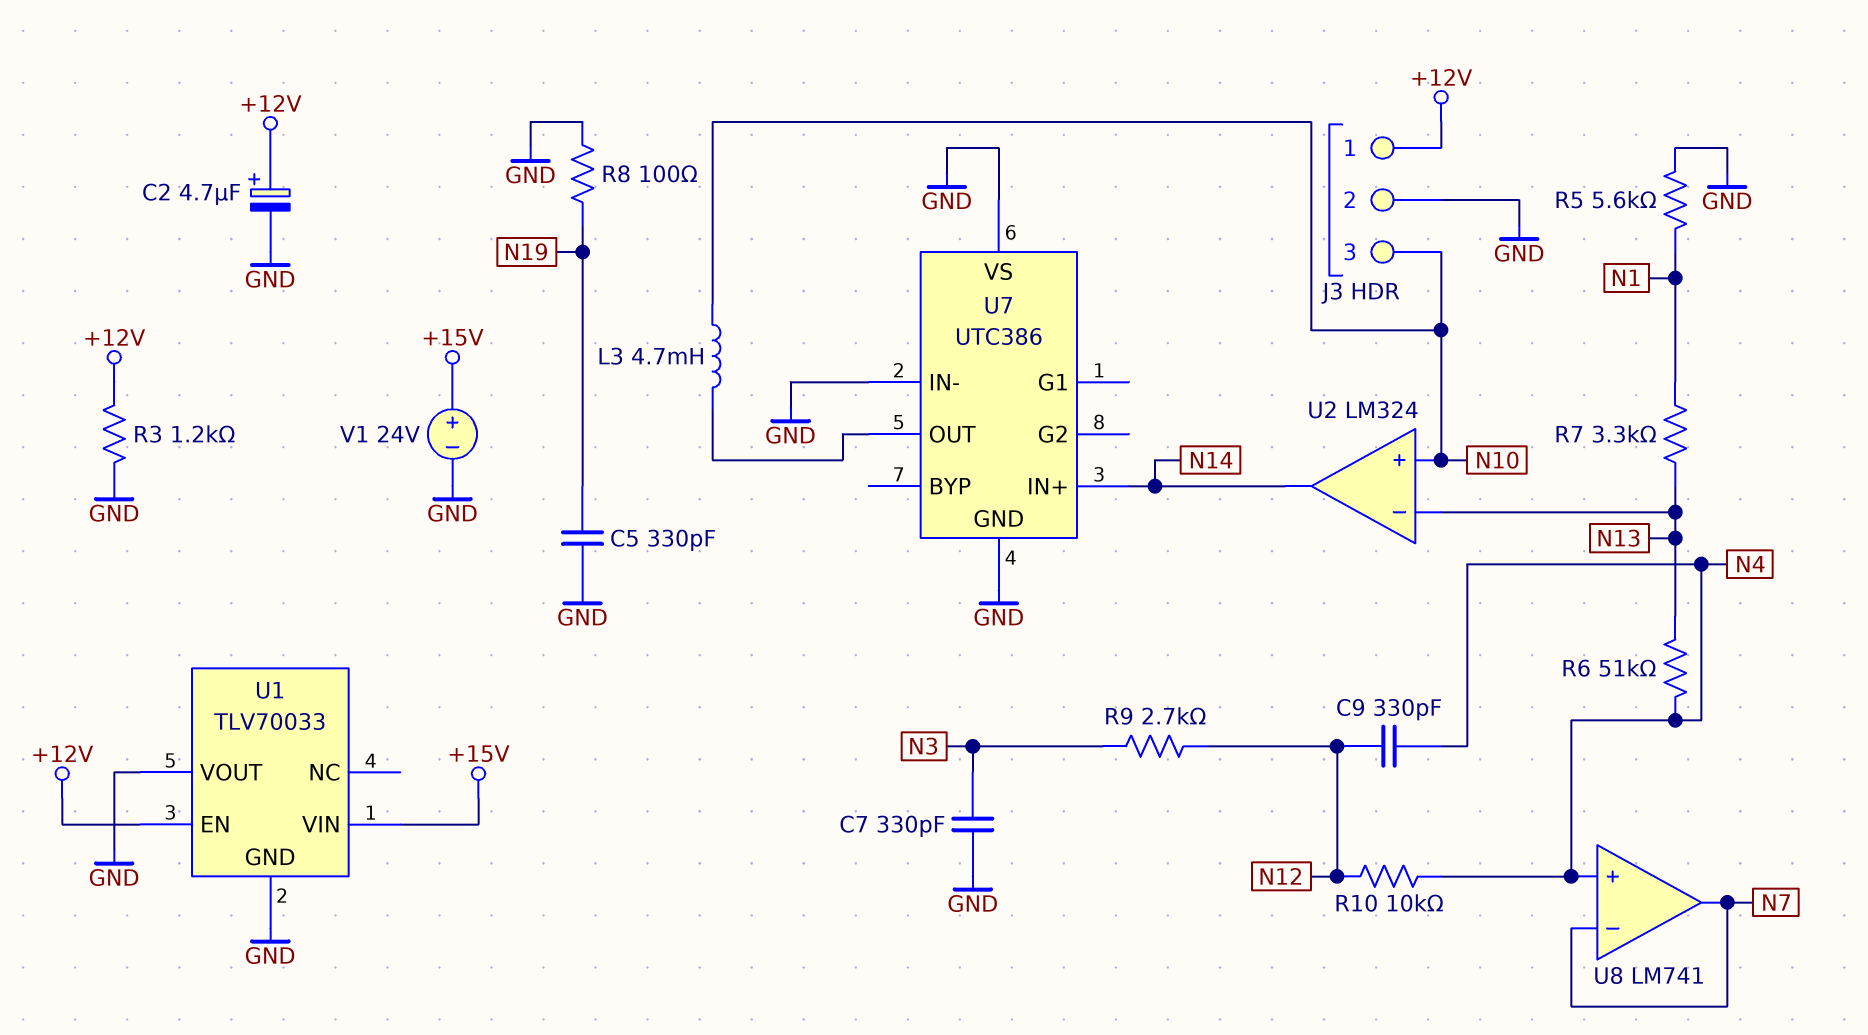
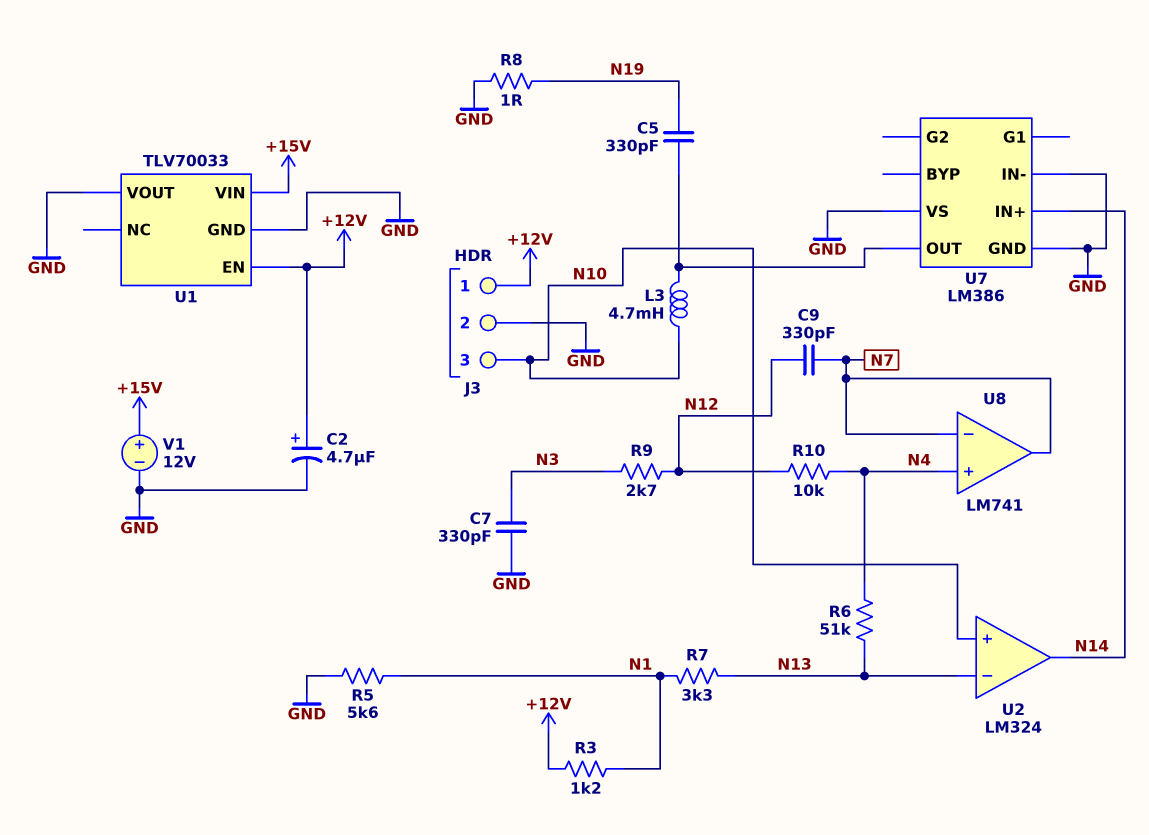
C5: 330pF (GND, N19) -> 330pF (N19, U7/OUT)
C9: 330pF (N4, N12) -> 330pF (N7, N12)
R3: 1.2k (+12V, GND) -> 1.2k (+12V, N1)
R8: 100 (GND, N19) -> 1 (GND, N19)
U7: UTC386 -> LM386
V1: 24V (plus +15V, minus GND) -> 12V (plus +15V, minus GND)

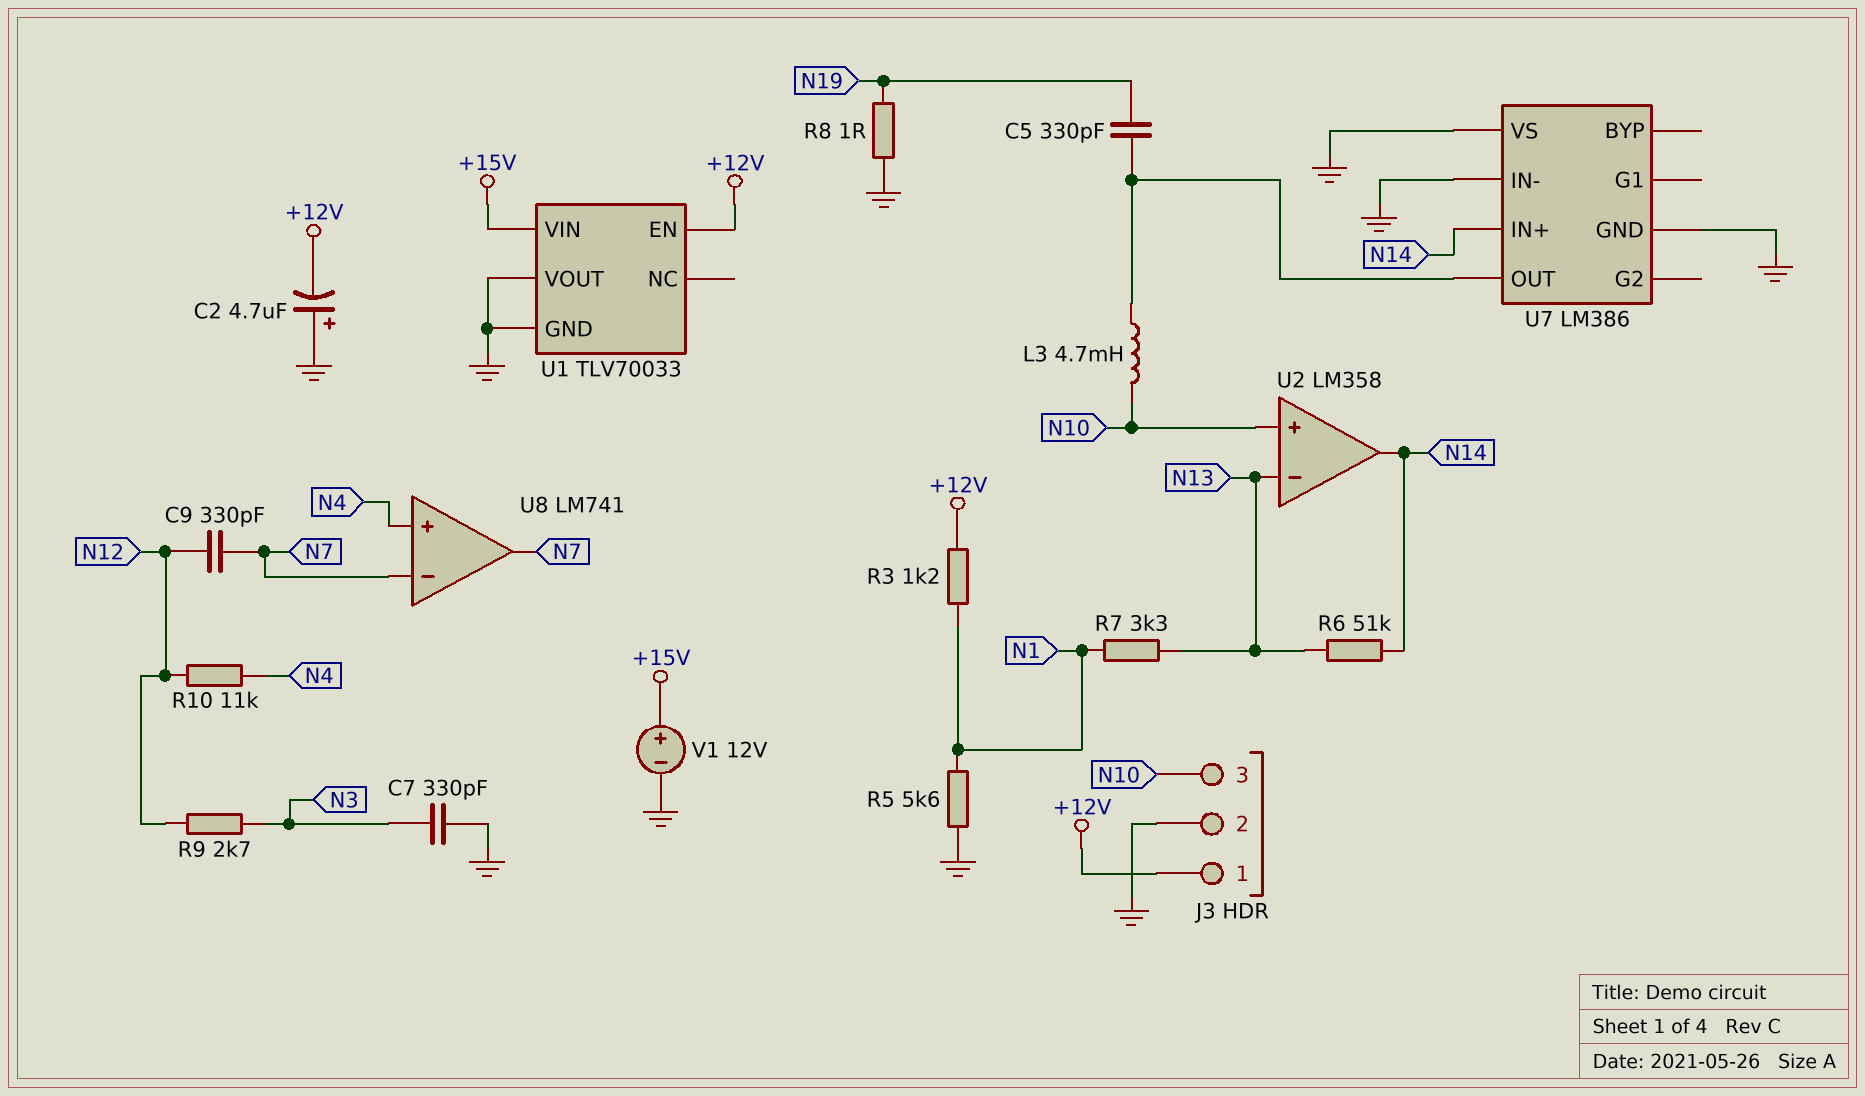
C2: 4.7uF (plus +12V, minus GND) -> 4.7uF (plus GND, minus +12V)
R6: 51k (N4, N13) -> 51k (N13, N14)
R10: 10k (N4, N12) -> 11k (N4, N12)
U2: LM324 -> LM358

